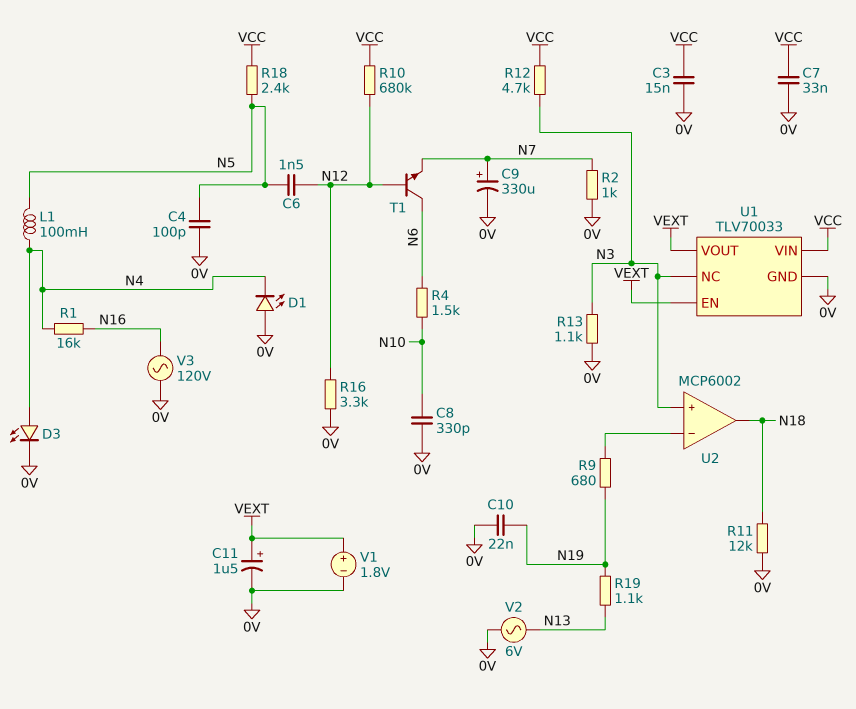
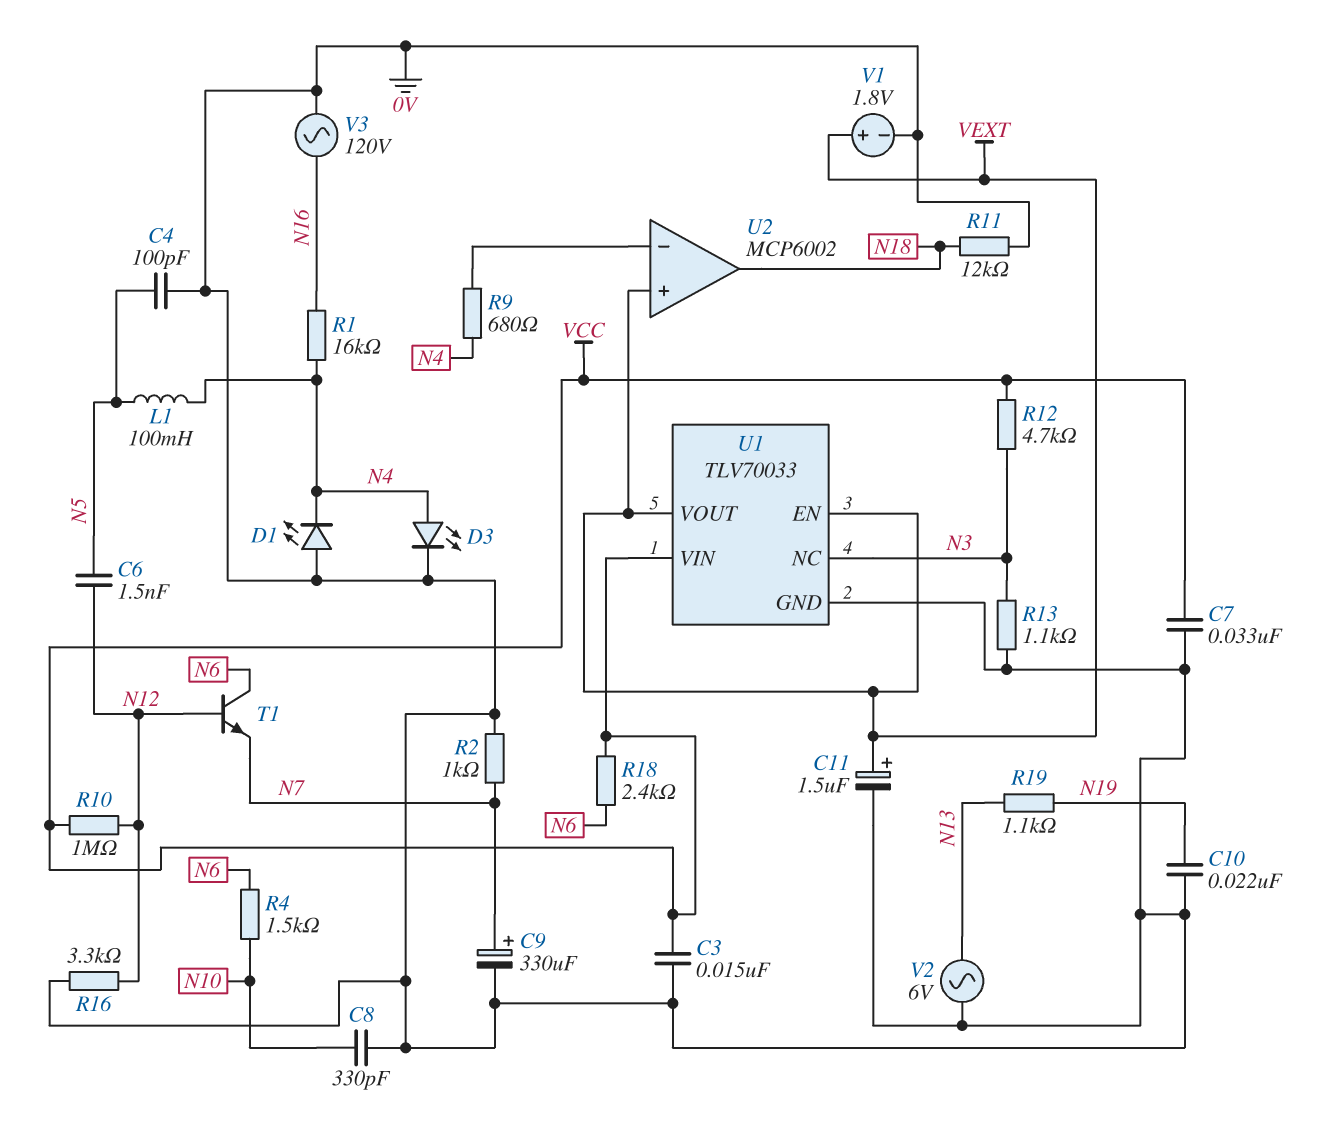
R9: 680 (N19, U2/in-) -> 680 (N4, U2/in-)
R10: 680k (N12, VCC) -> 1M (N12, VCC)
R18: 2.4k (N5, VCC) -> 2.4k (N6, VCC)
U2 pin in+: N3 -> VEXT

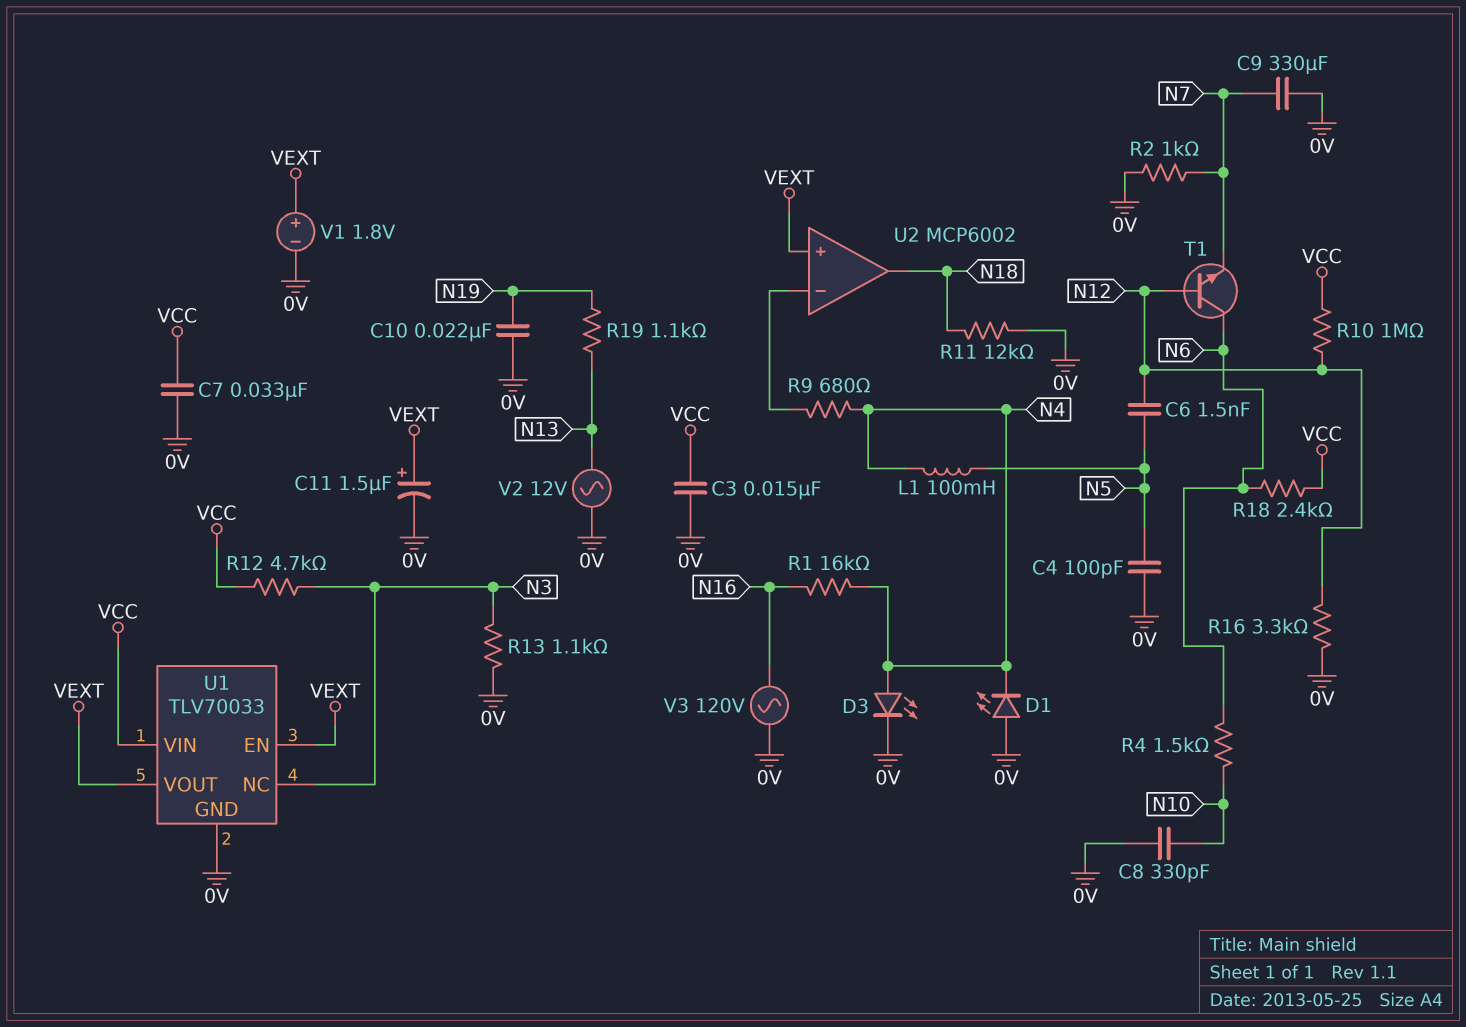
C9: 330uF (plus N7, minus 0V) -> 330uF (0V, N7)
V2: AC 6V (0V, N13) -> AC 12V (0V, N13)

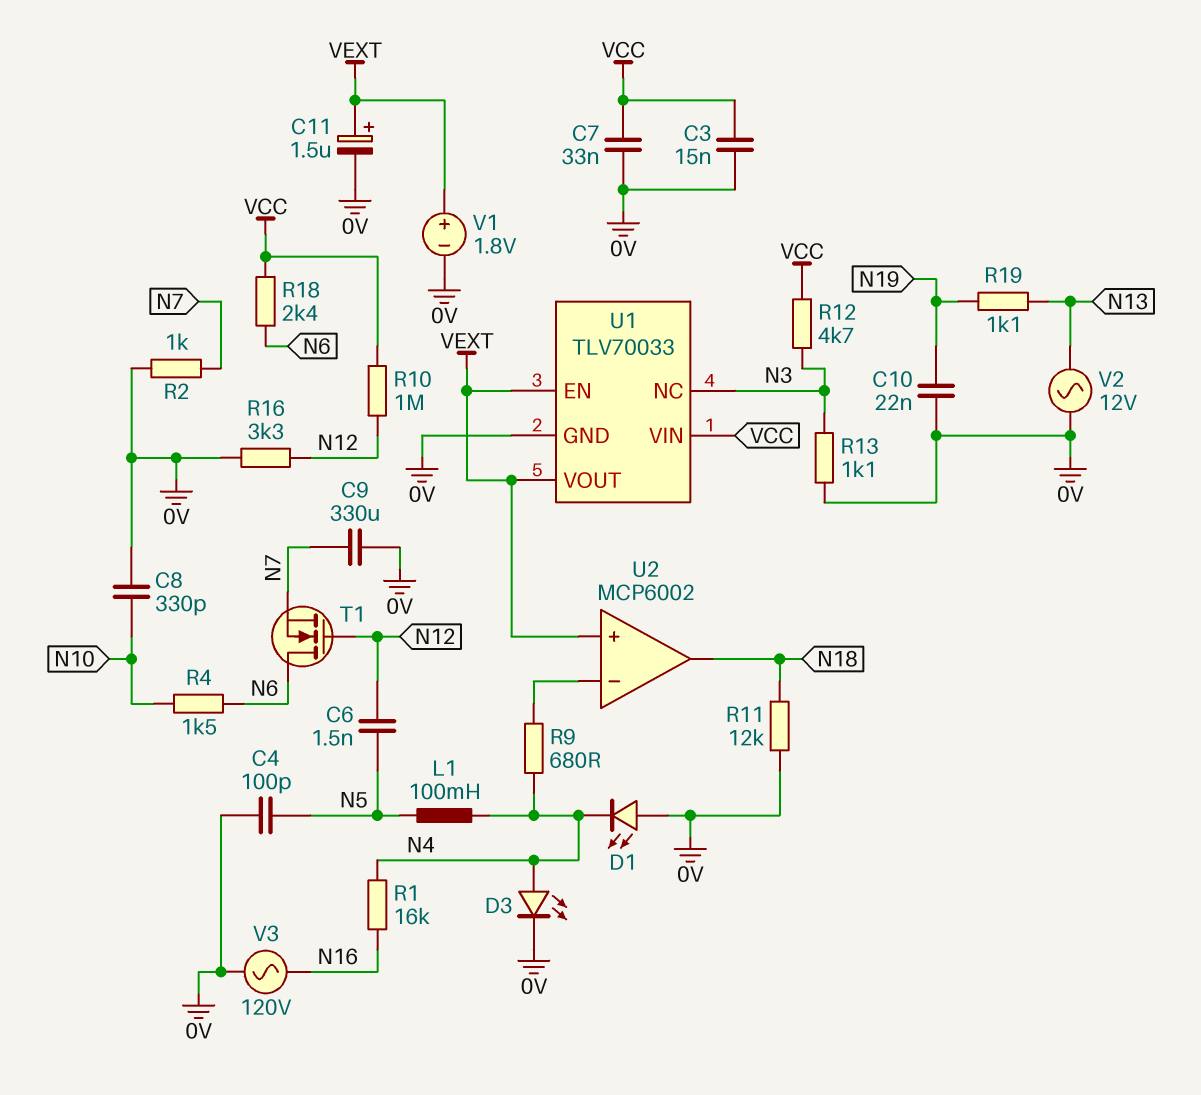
T1: NPN (B N12, C N6, E N7) -> NMOS (G N12, D N6, S N7)

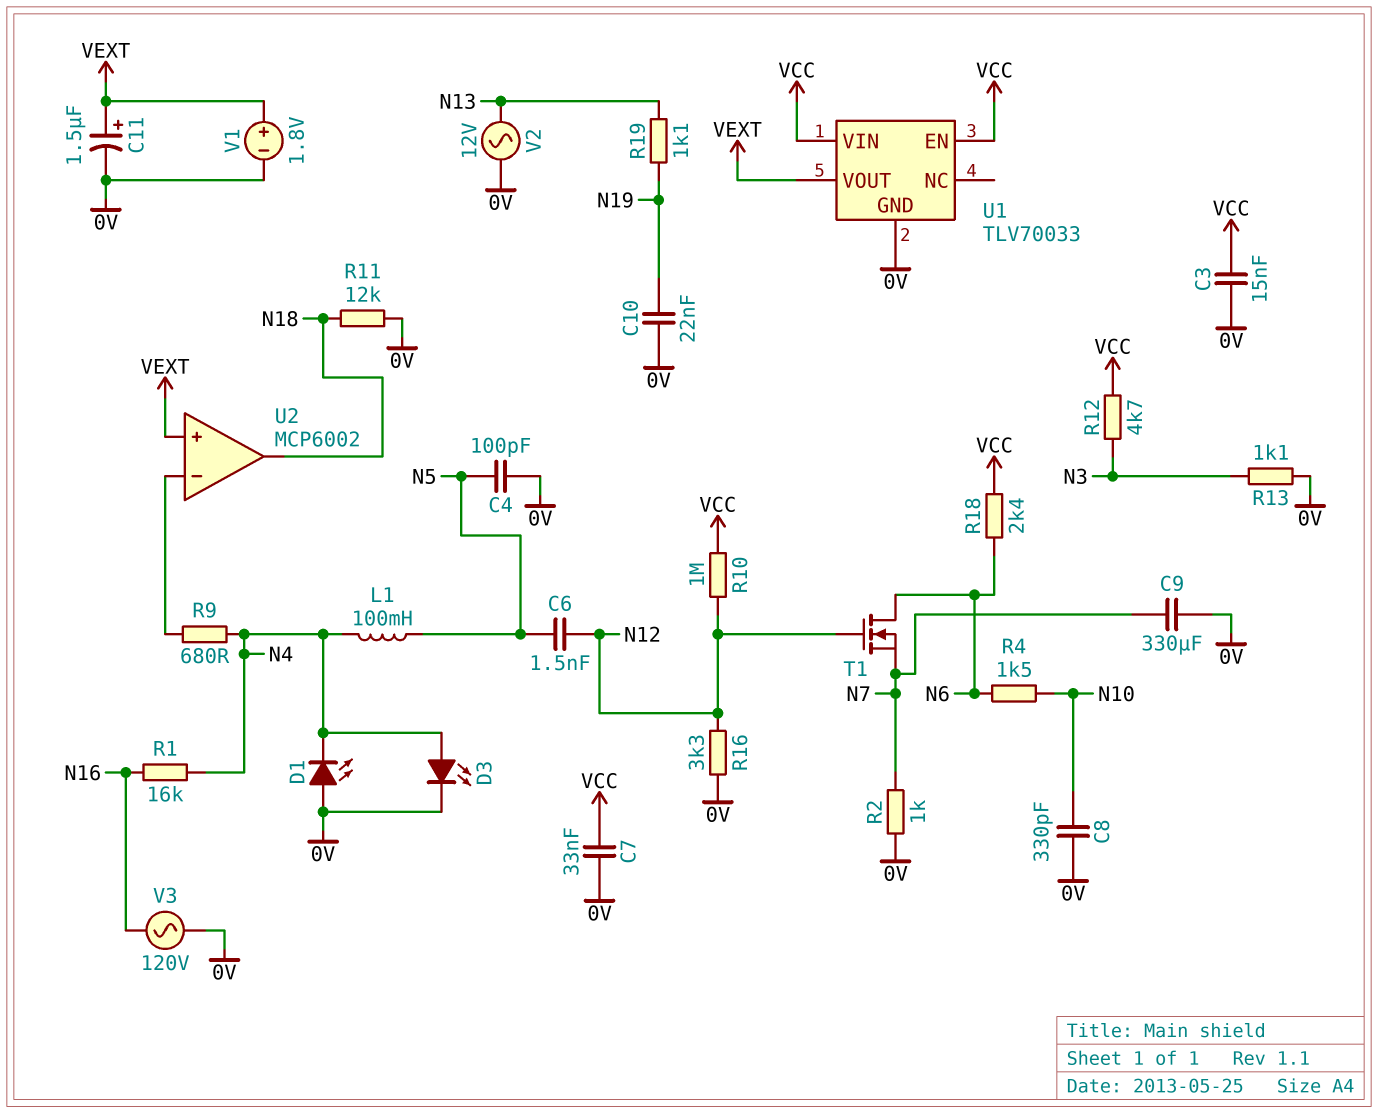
U1 pin EN: VEXT -> VCC
U1 pin NC: N3 -> none

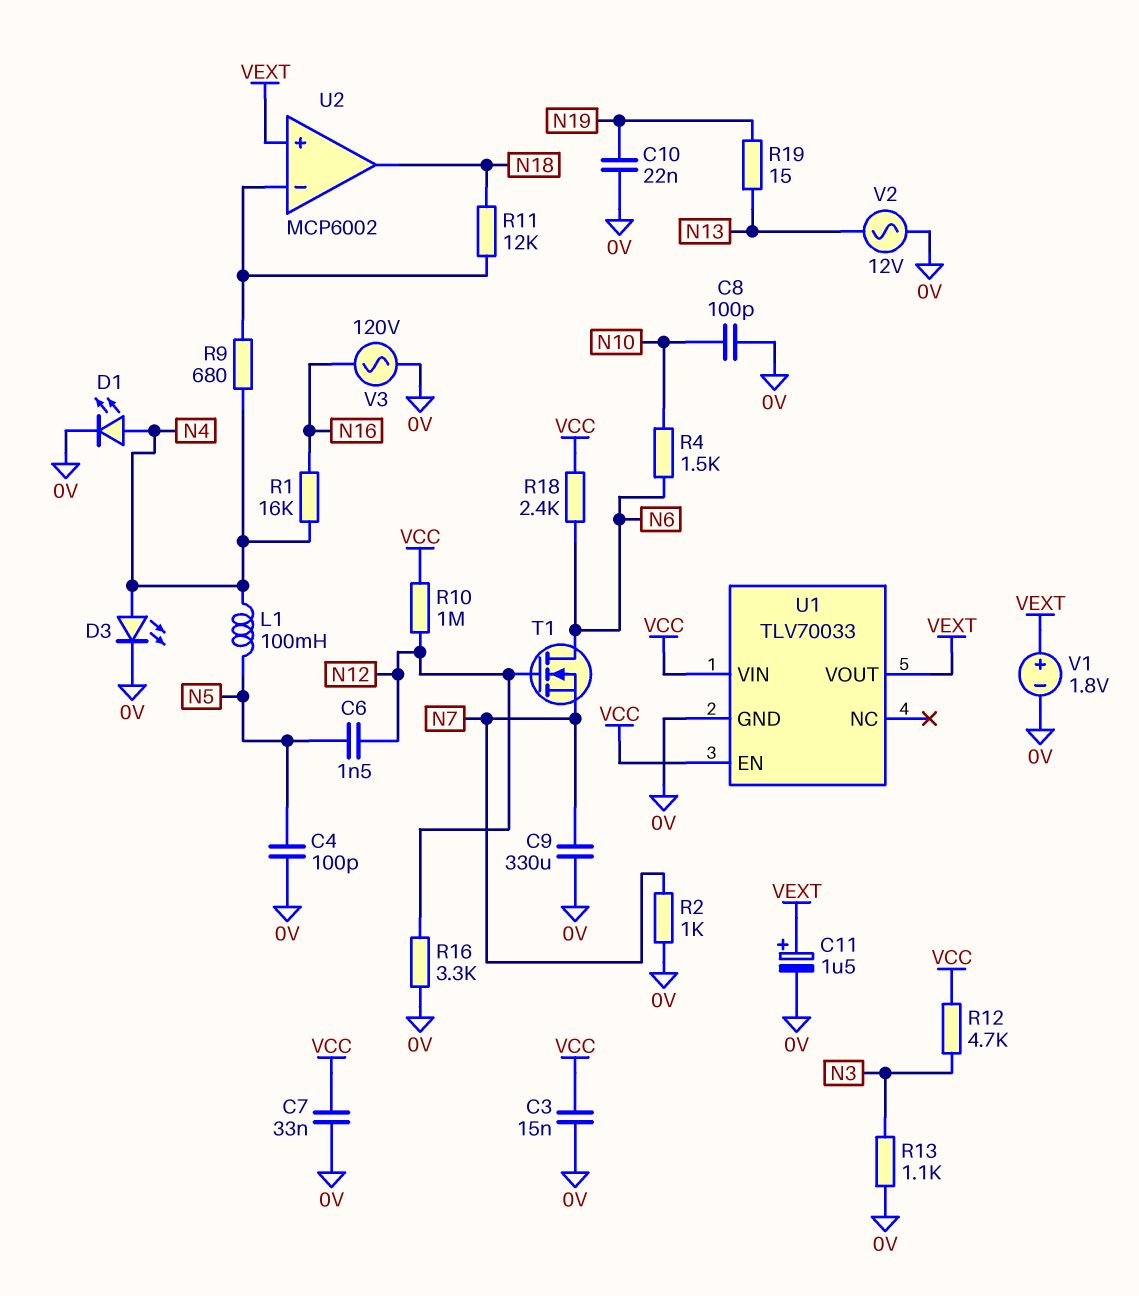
C8: 330pF (0V, N10) -> 100pF (0V, N10)
D1: LED (A 0V, K N4) -> LED (A N4, K 0V)
R11: 12k (0V, N18) -> 12k (N18, U2/in-)
R19: 1.1k (N13, N19) -> 15 (N13, N19)

